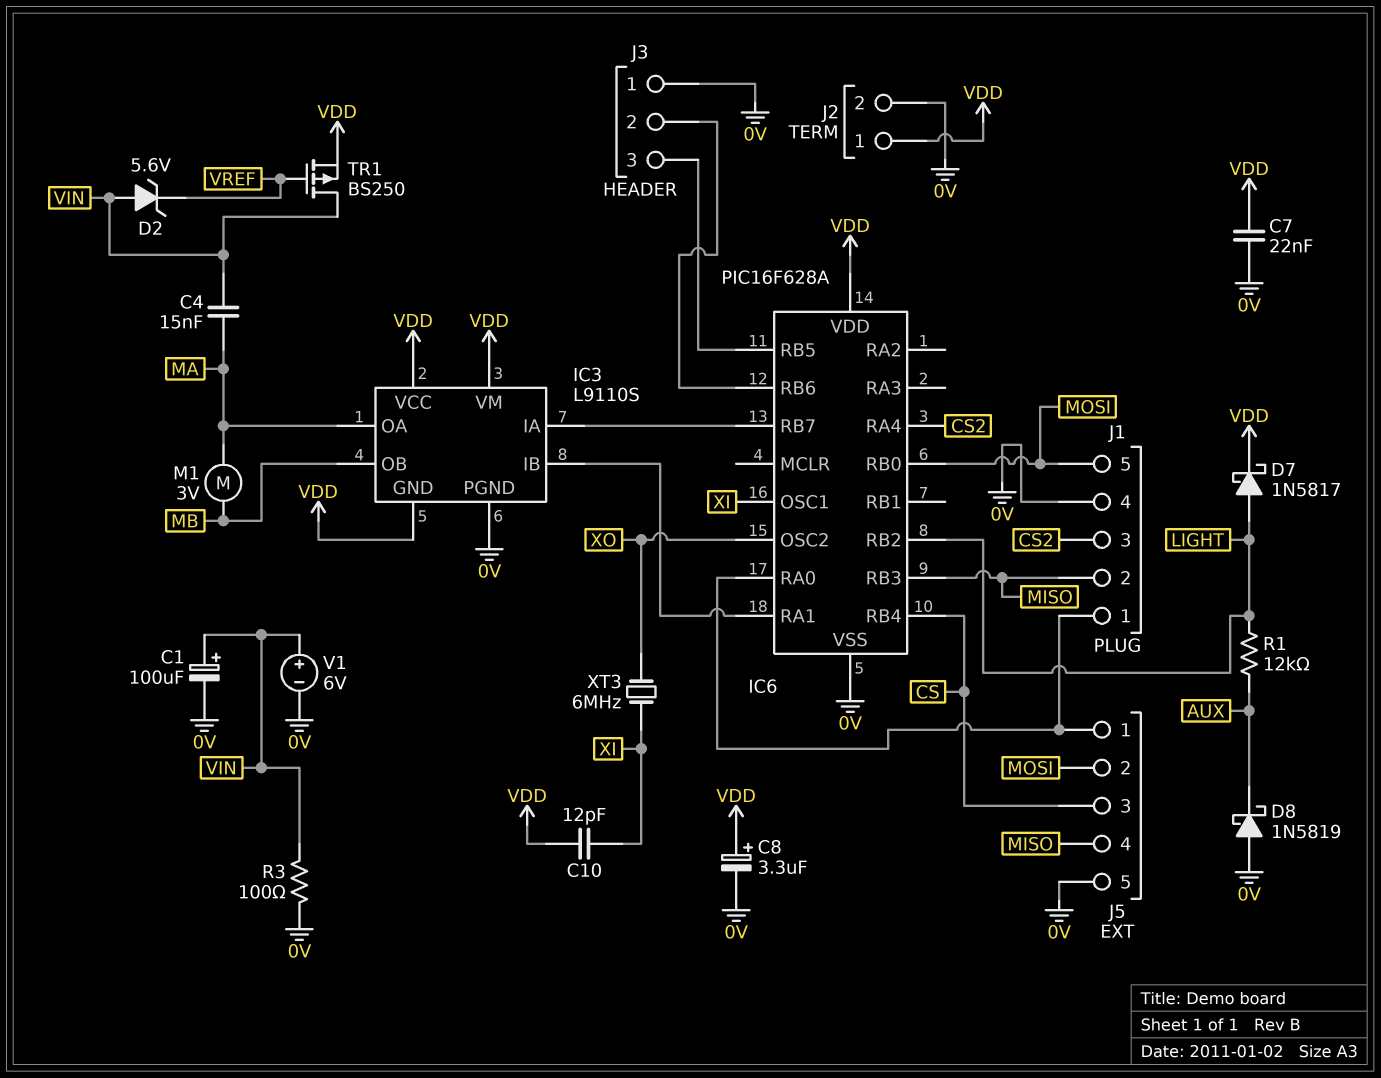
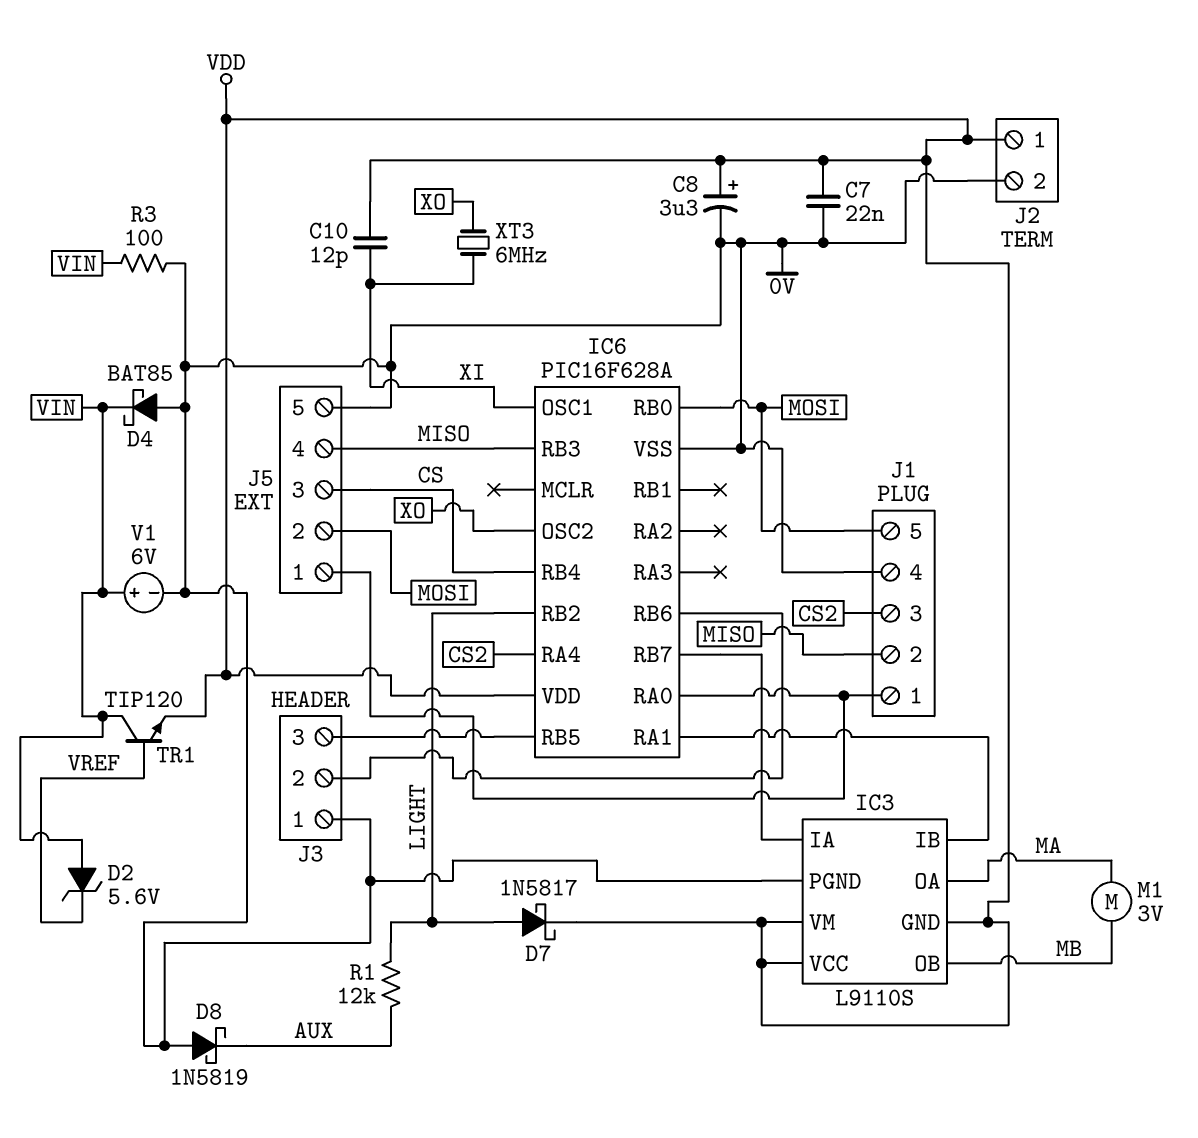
C1: 100uF (plus VIN, minus 0V) -> none
C4: 15nF (MA, VIN) -> none
D4: none -> schottky BAT85 (A 0V, K VIN)
TR1: PMOS BS250 (G VREF, D VIN, S VDD) -> NPN TIP120 (B VREF, C VIN, E VDD)

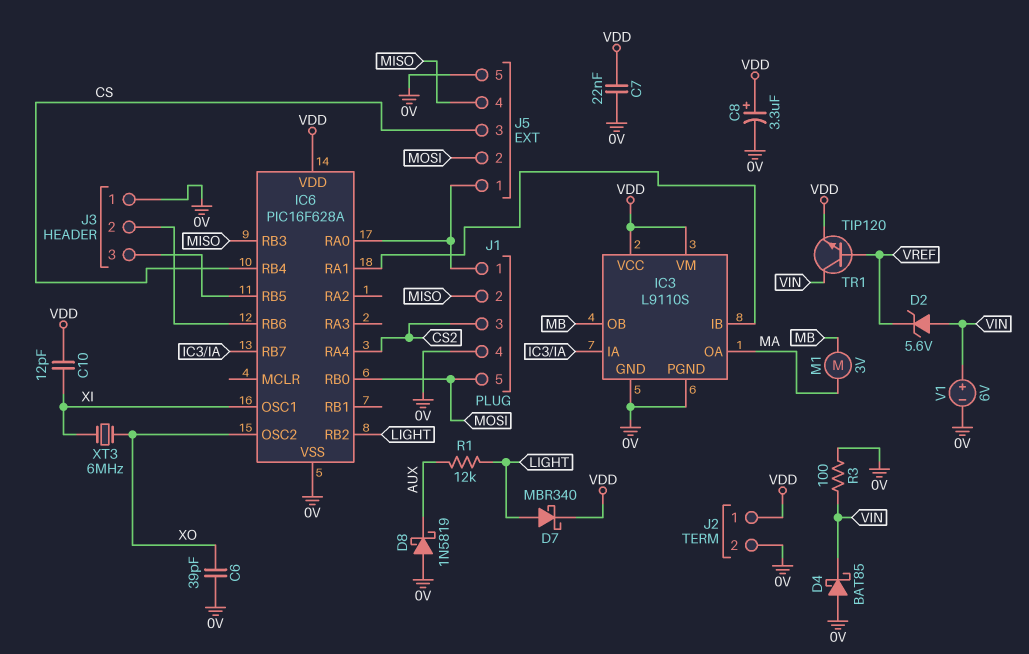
C6: none -> 39pF (0V, XO)
D7: schottky 1N5817 (A LIGHT, K VDD) -> schottky MBR340 (A LIGHT, K VDD)
IC3 pin GND: VDD -> 0V

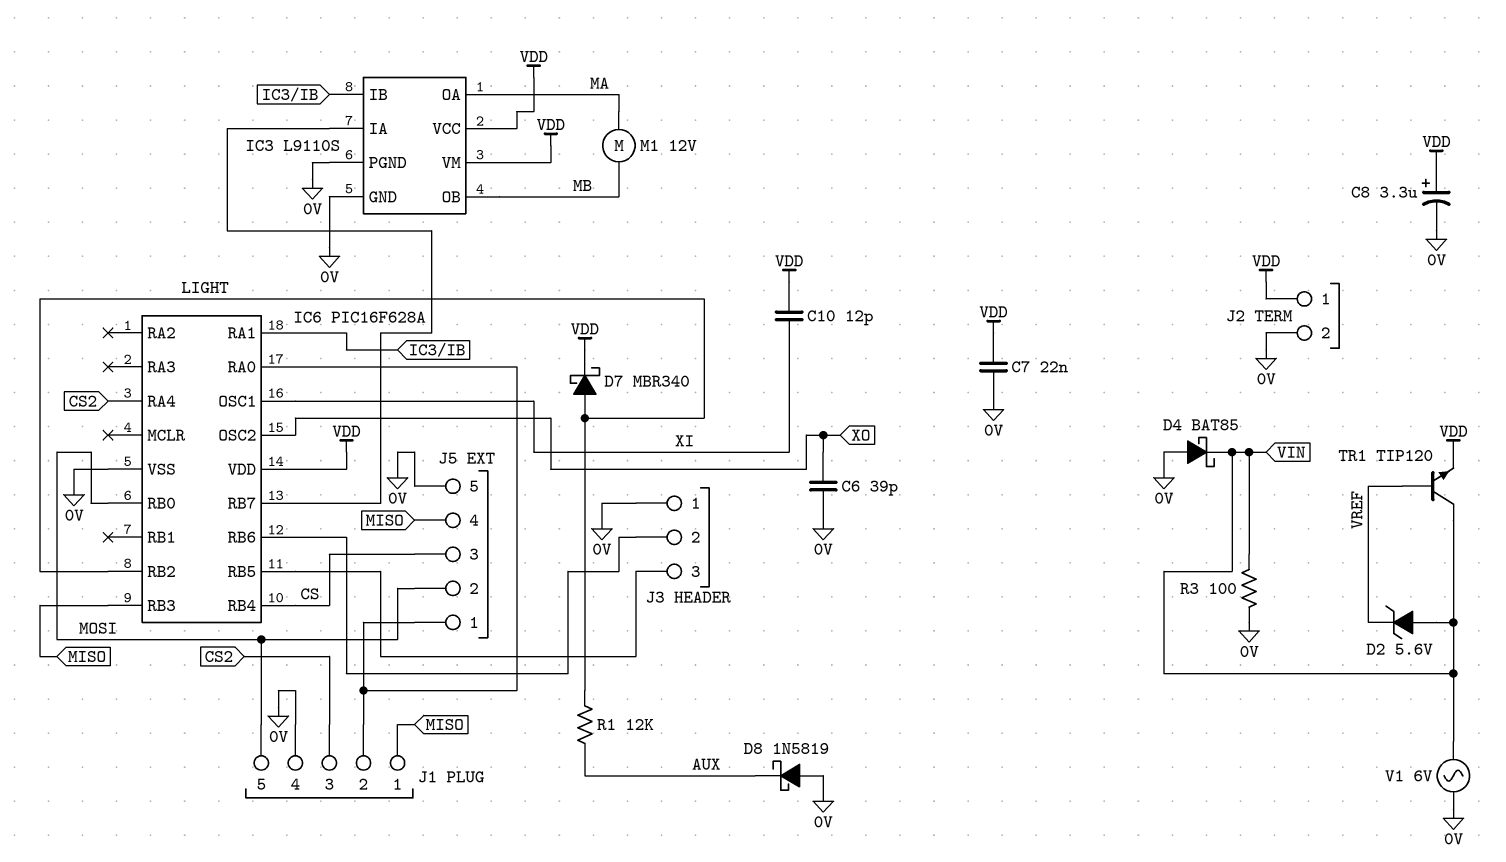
J1 pin 1: IC6/RA0 -> MISO
J1 pin 2: MISO -> IC6/RA0
M1: motor 3V (MA, MB) -> motor 12V (MA, MB)
V1: 6V (plus VIN, minus 0V) -> AC 6V (0V, VIN)
XT3: 6MHz (XI, XO) -> none

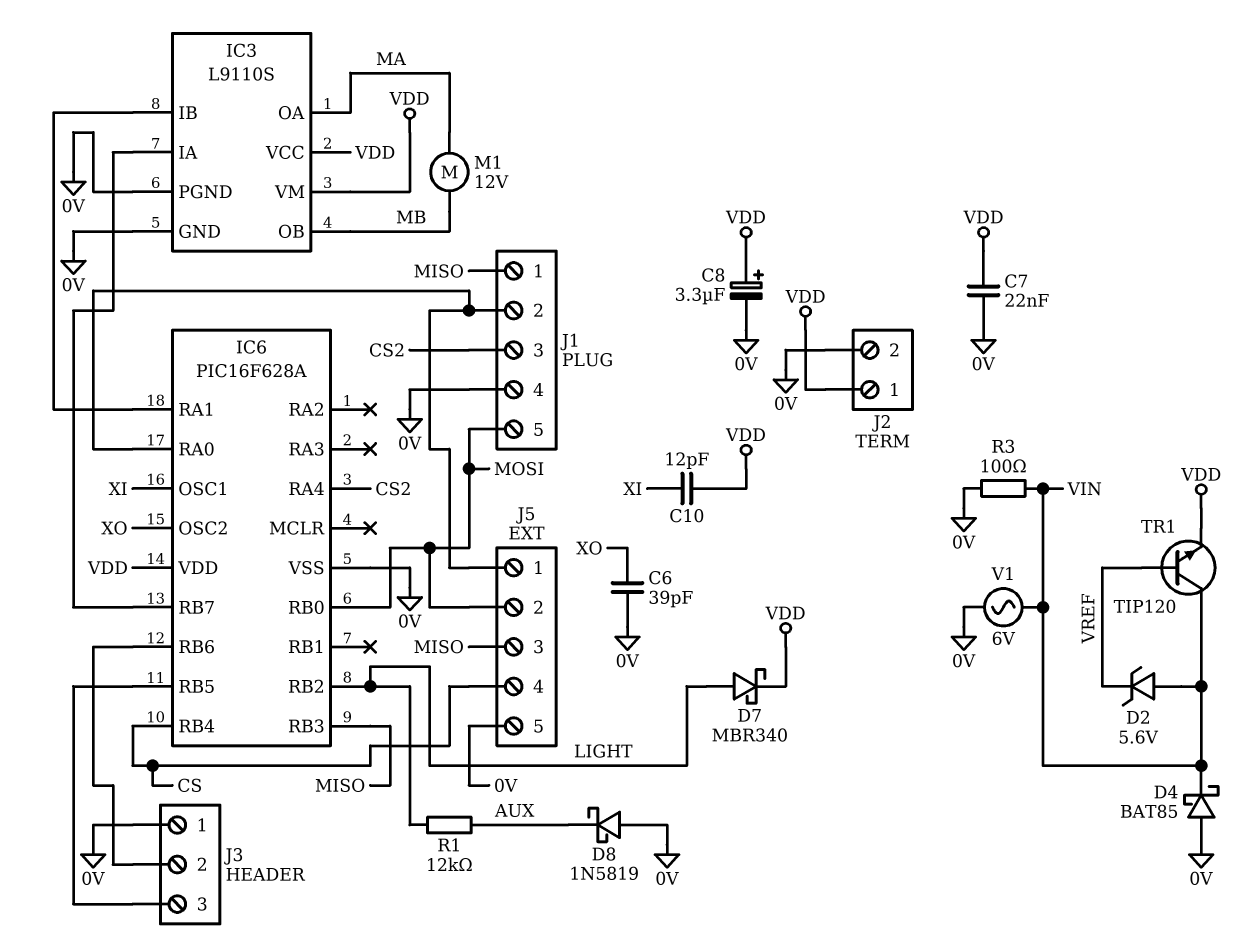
J5 pin 3: CS -> MISO
J5 pin 4: MISO -> CS

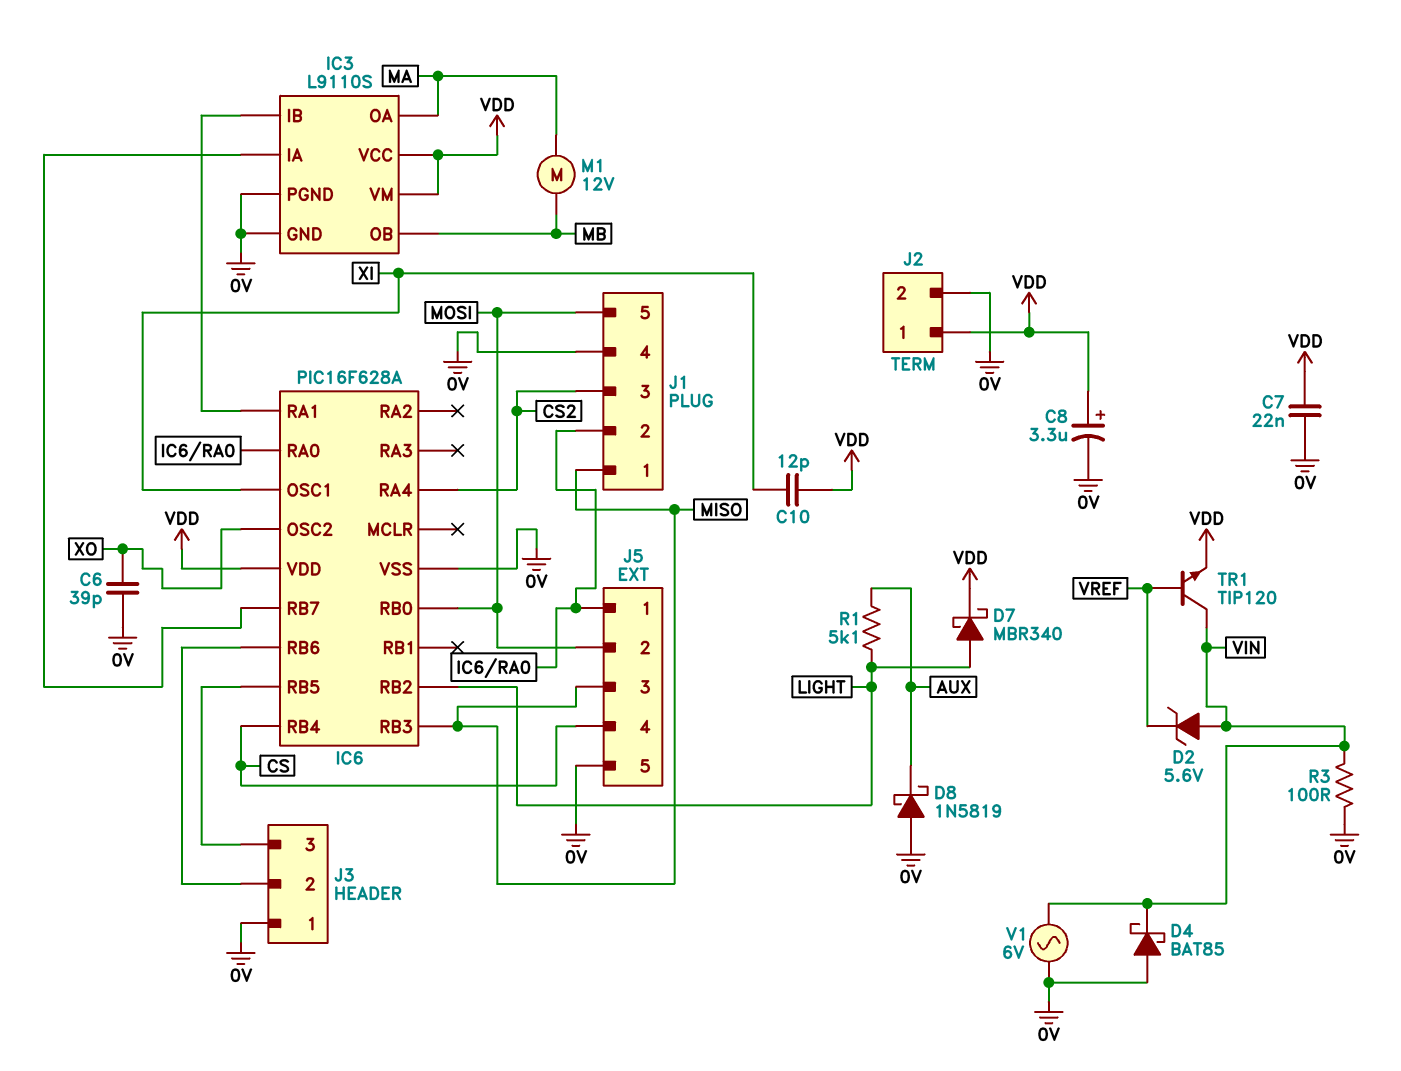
R1: 12k (AUX, LIGHT) -> 5.1k (AUX, LIGHT)

